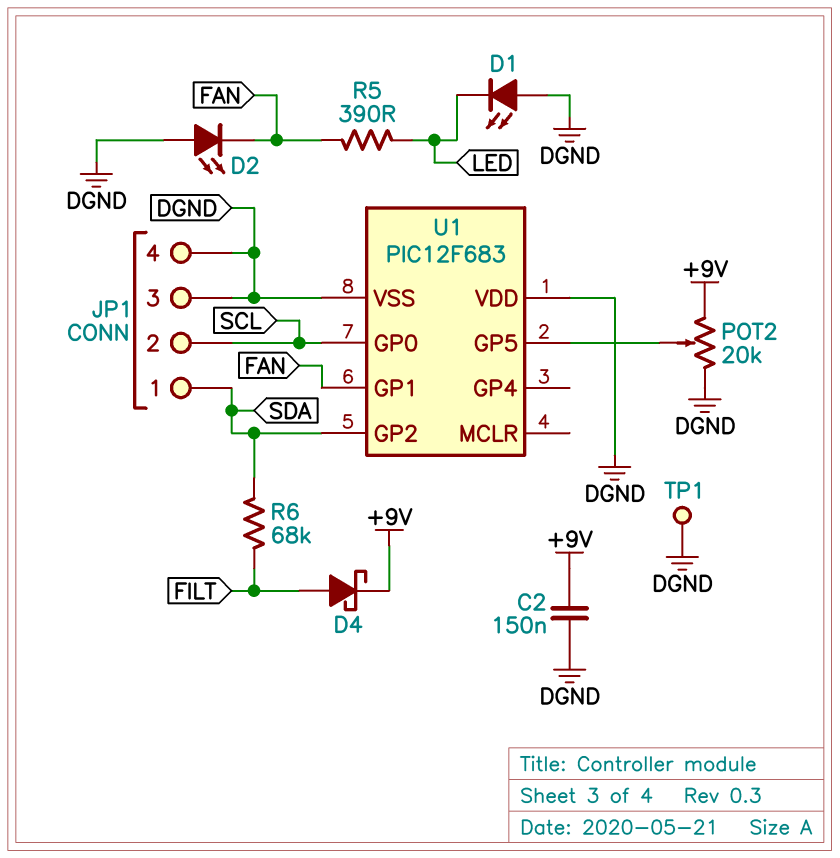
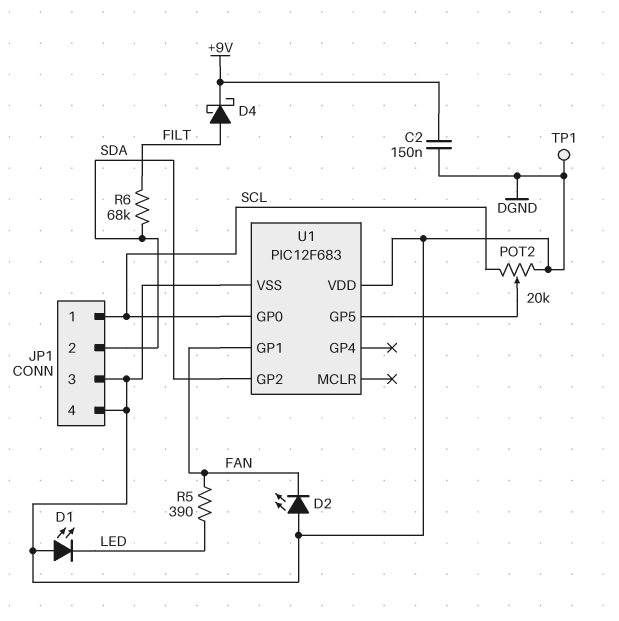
JP1 pin 1: SDA -> SCL
JP1 pin 2: SCL -> SDA
POT2: 20k (+9V, DGND, wiper U1/GP5) -> 20k (DGND, SCL, wiper U1/GP5)

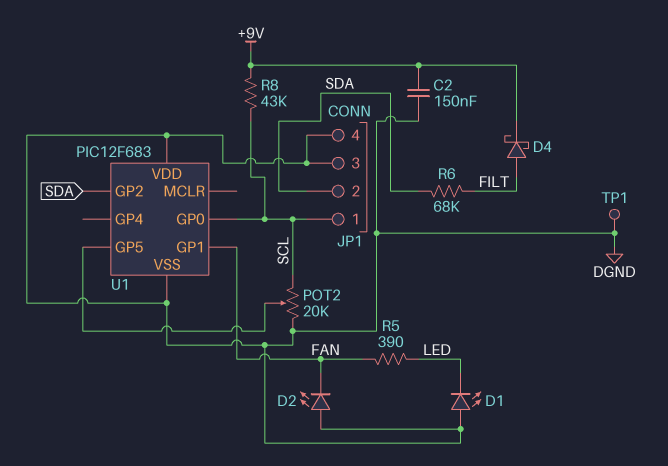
R8: none -> 43k (+9V, SCL)

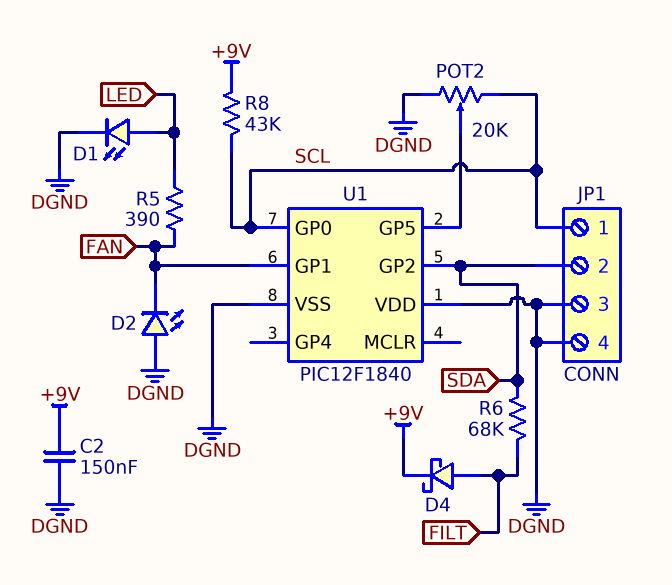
D1: LED (A DGND, K LED) -> LED (A LED, K DGND)
TP1: test point (DGND) -> none
U1: PIC12F683 -> PIC12F1840

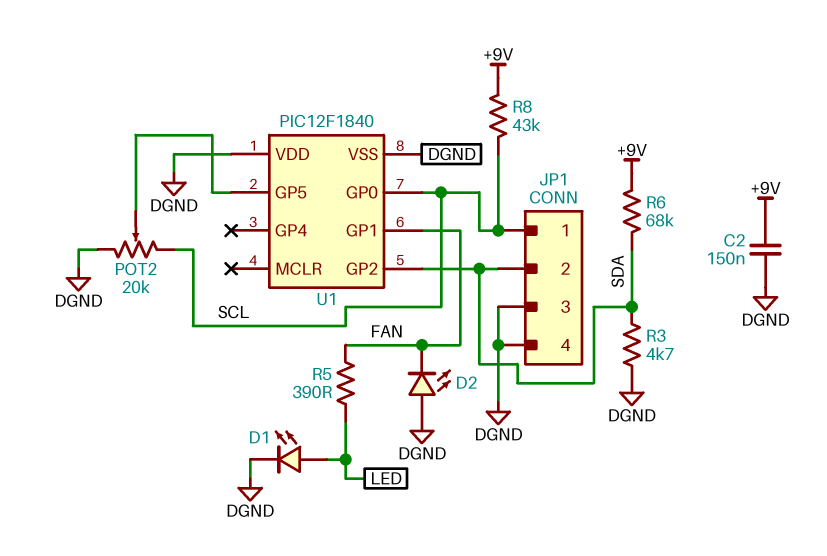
D4: schottky (A FILT, K +9V) -> none
R3: none -> 4.7k (DGND, SDA)
R6: 68k (FILT, SDA) -> 68k (+9V, SDA)

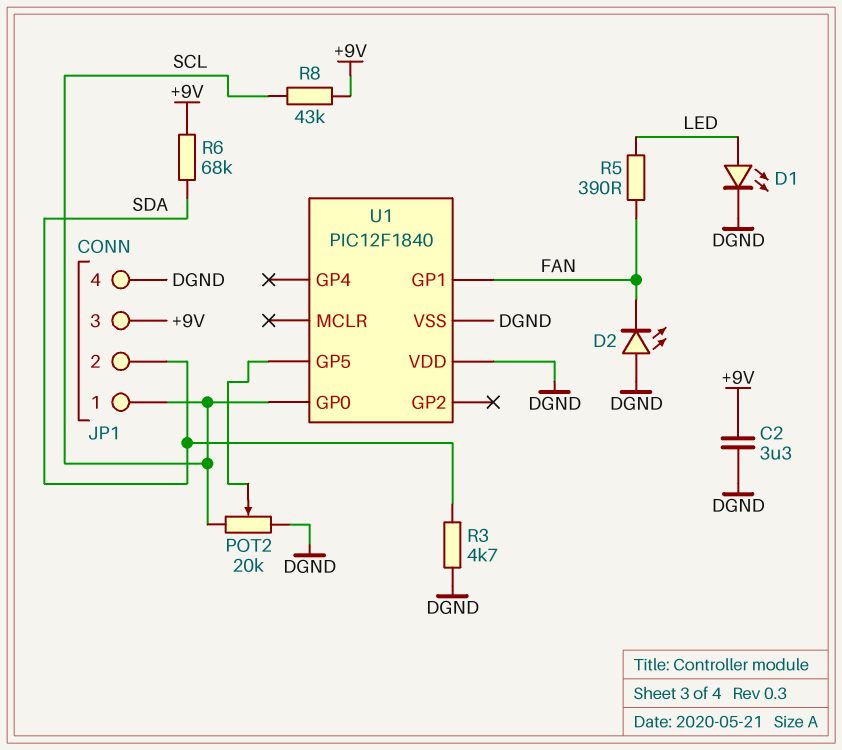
C2: 150nF (+9V, DGND) -> 3.3uF (+9V, DGND)
JP1 pin 3: DGND -> +9V
U1 pin GP2: SDA -> none

